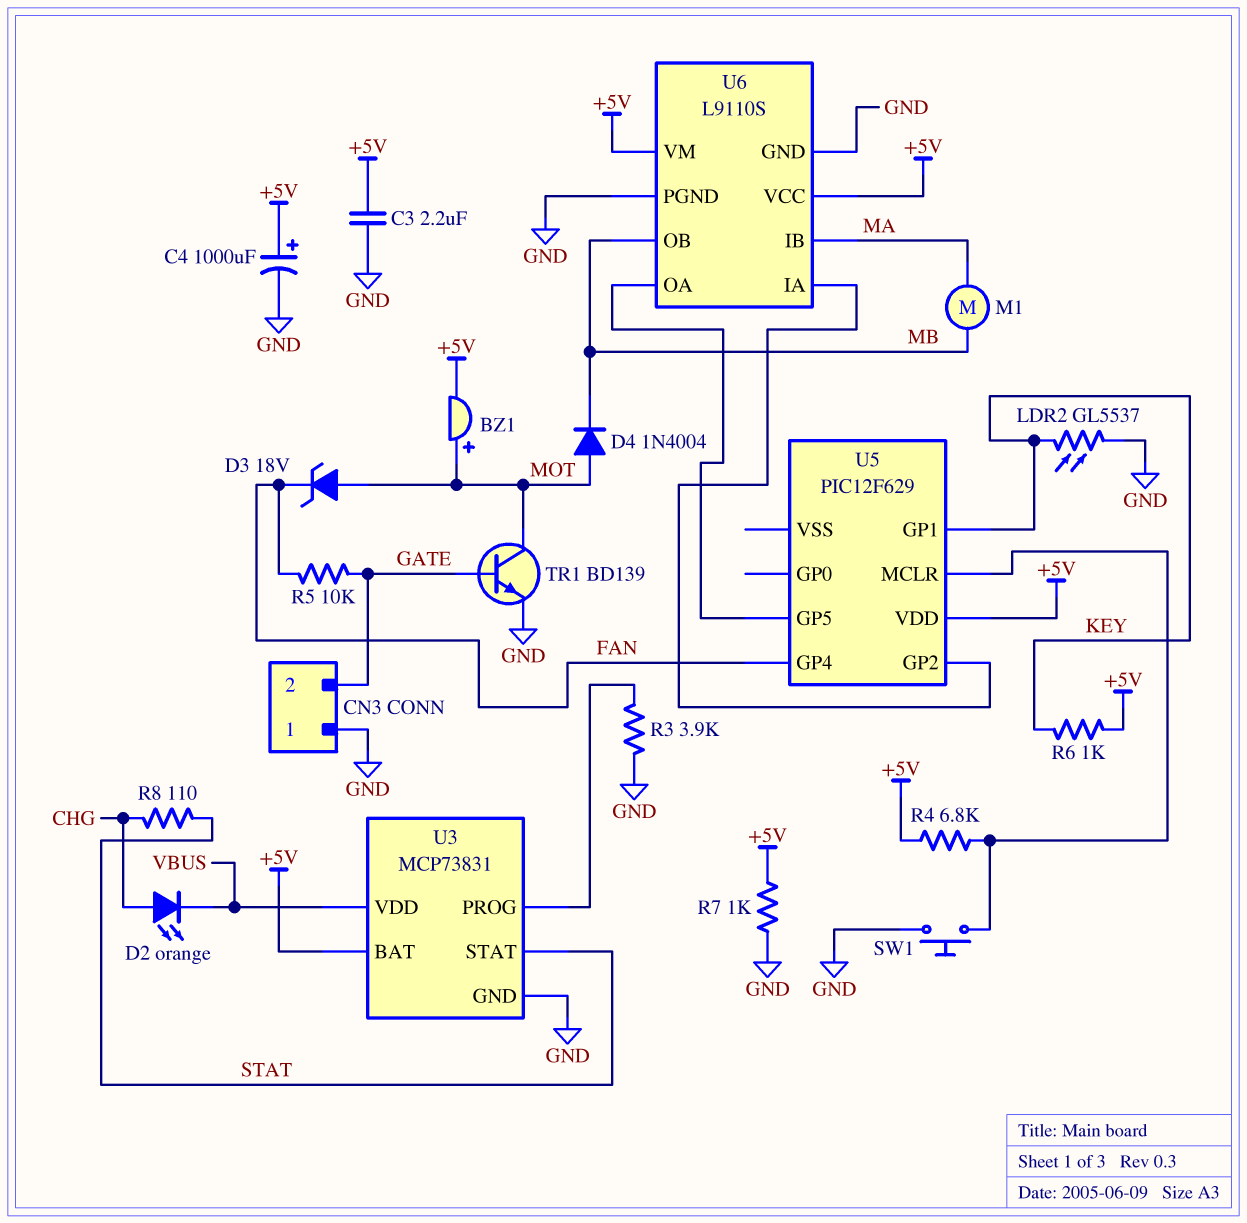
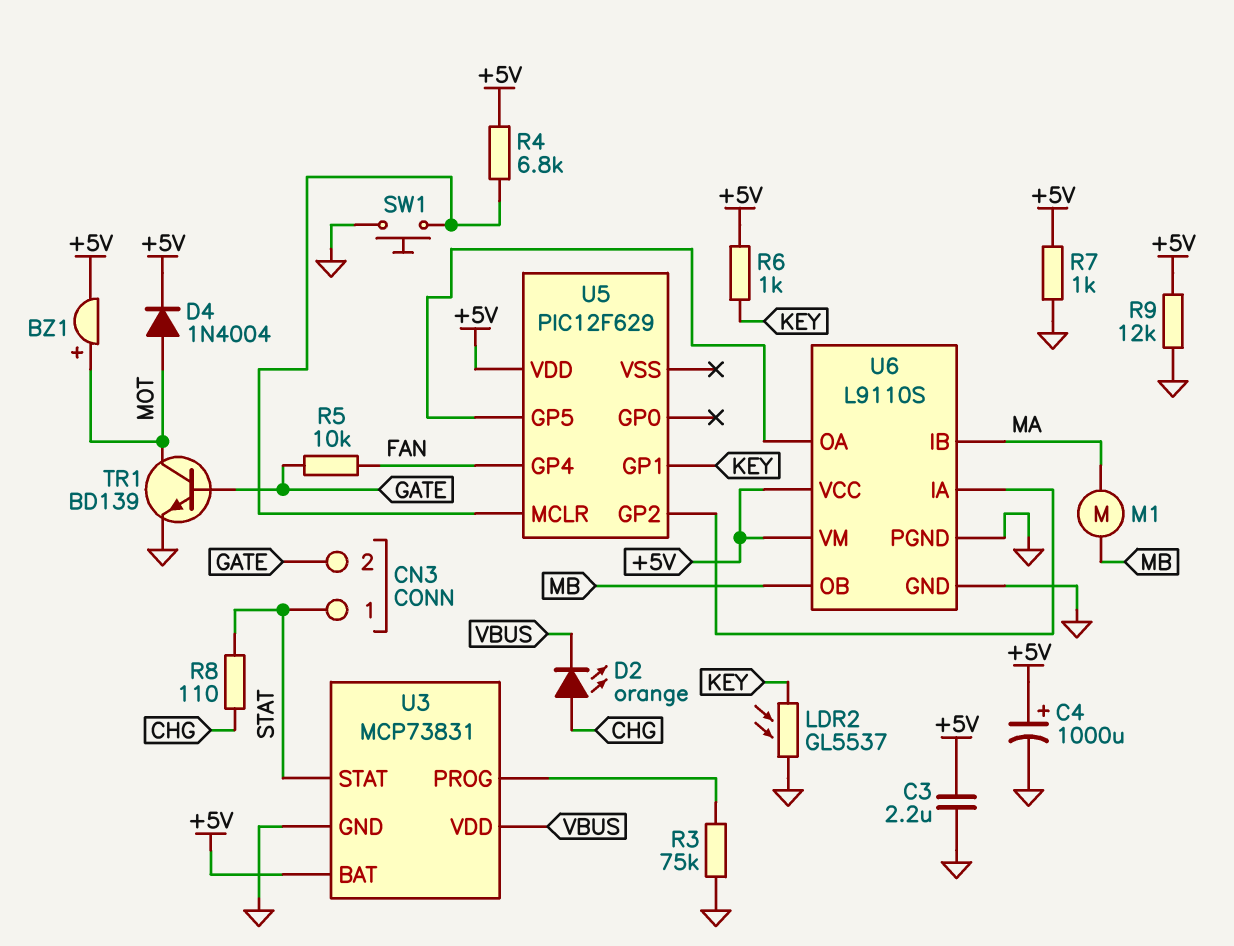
CN3 pin 1: GND -> STAT
D3: zener 18V (A MOT, K FAN) -> none
D4: diode 1N4004 (A MOT, K MB) -> diode 1N4004 (A MOT, K +5V)
R3: 3.9k (GND, U3/PROG) -> 75k (GND, U3/PROG)
R9: none -> 12k (+5V, GND)

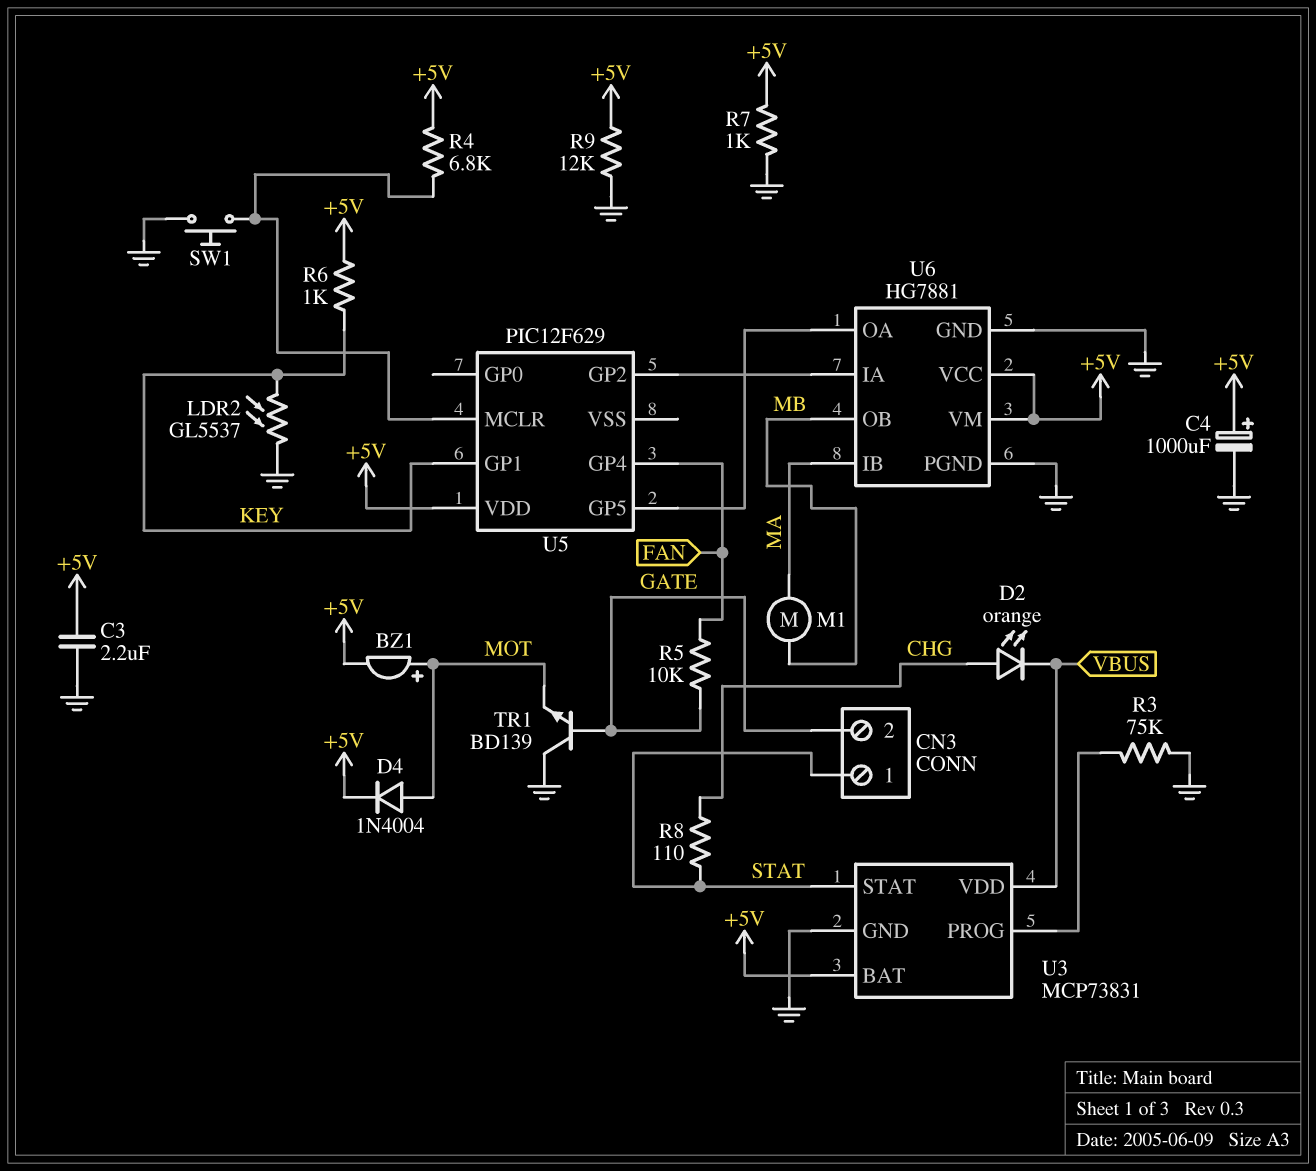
TR1: NPN BD139 (B GATE, C MOT, E GND) -> NPN BD139 (B GATE, C GND, E MOT)
U6: L9110S -> HG7881

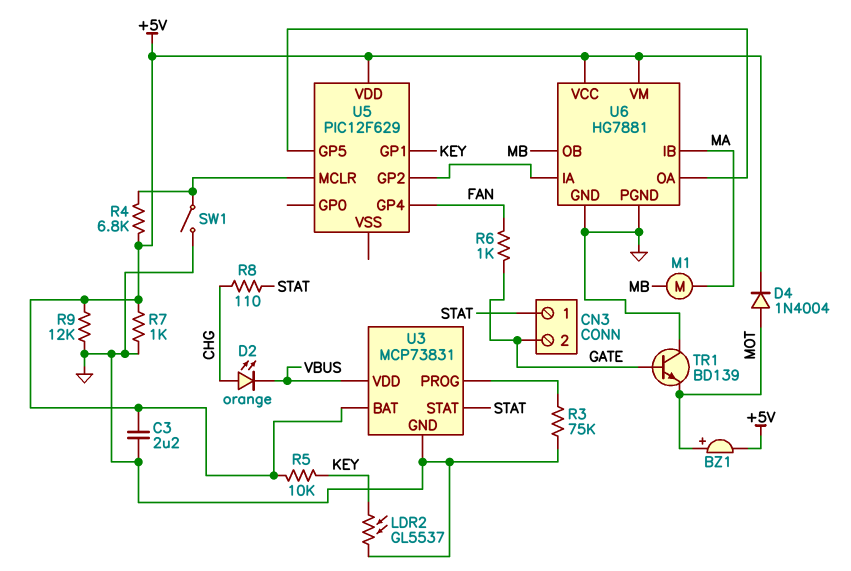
C4: 1000uF (plus +5V, minus GND) -> none
R5: 10k (FAN, GATE) -> 10k (+5V, KEY)
R6: 1k (+5V, KEY) -> 1k (FAN, GATE)
SW1: button (GND, U5/MCLR) -> switch (GND, U5/MCLR)

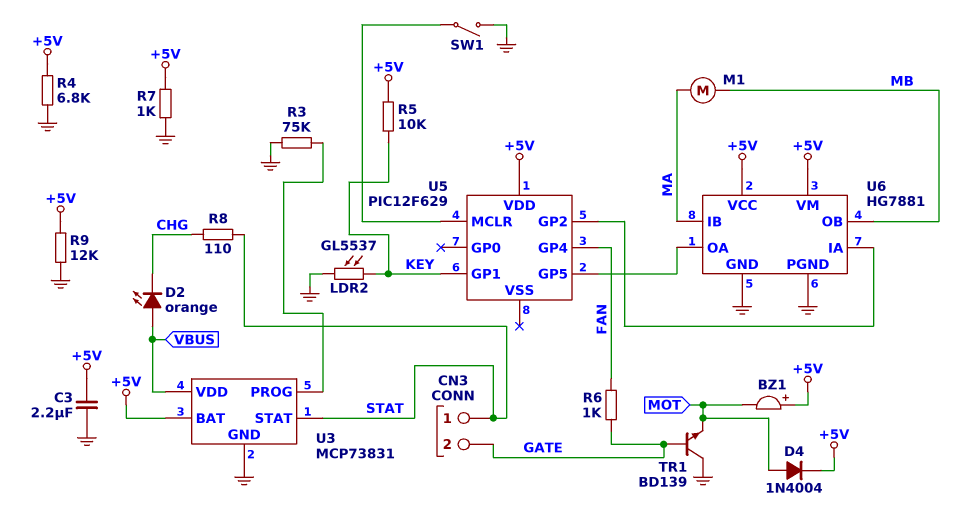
BZ1: buzzer (plus MOT, minus +5V) -> buzzer (plus +5V, minus MOT)
D2: LED orange (A CHG, K VBUS) -> LED orange (A VBUS, K CHG)
R4: 6.8k (+5V, U5/MCLR) -> 6.8k (+5V, GND)

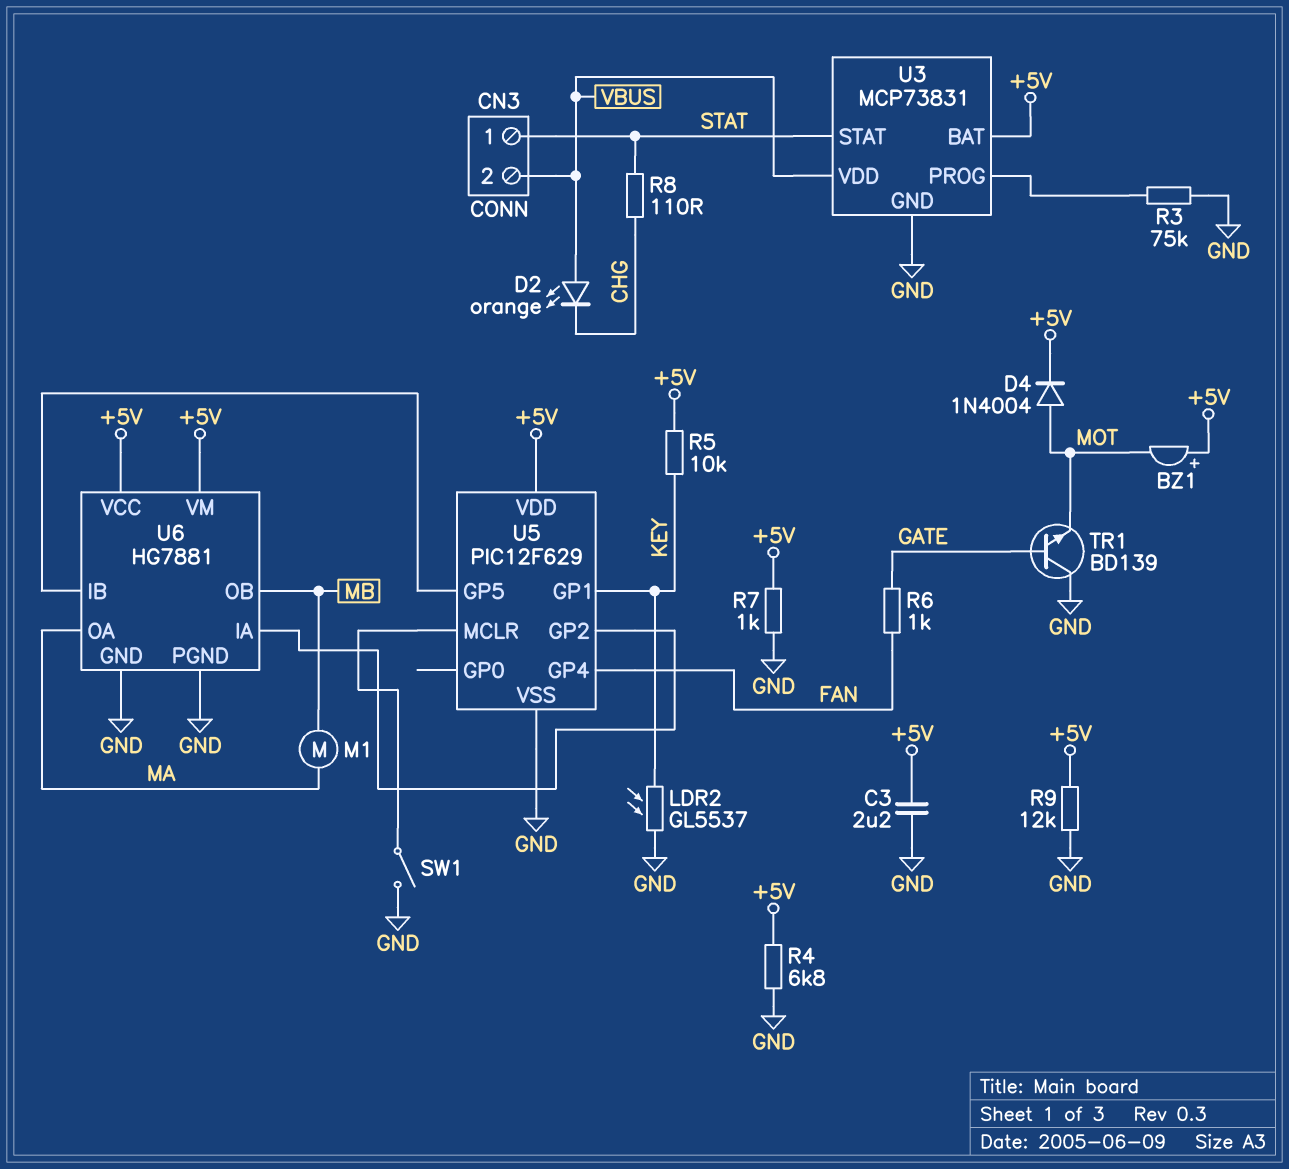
CN3 pin 2: GATE -> VBUS
U5 pin VSS: none -> GND
U6 pin IB: MA -> U5/GP5
U6 pin OA: U5/GP5 -> MA

